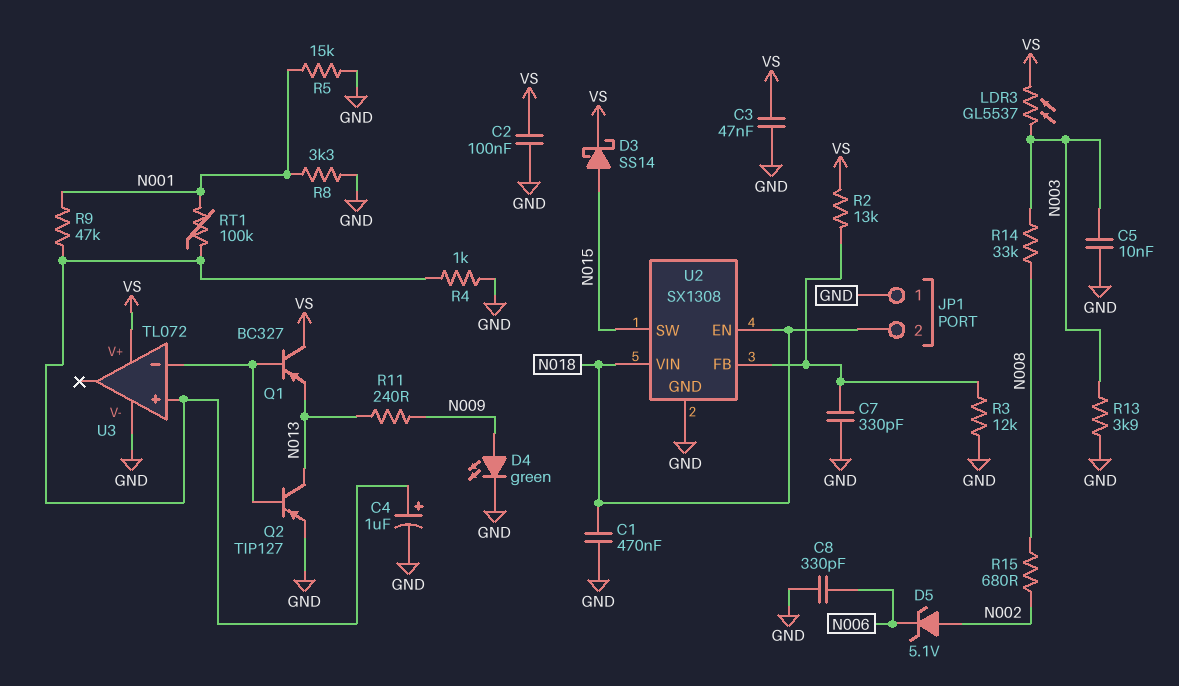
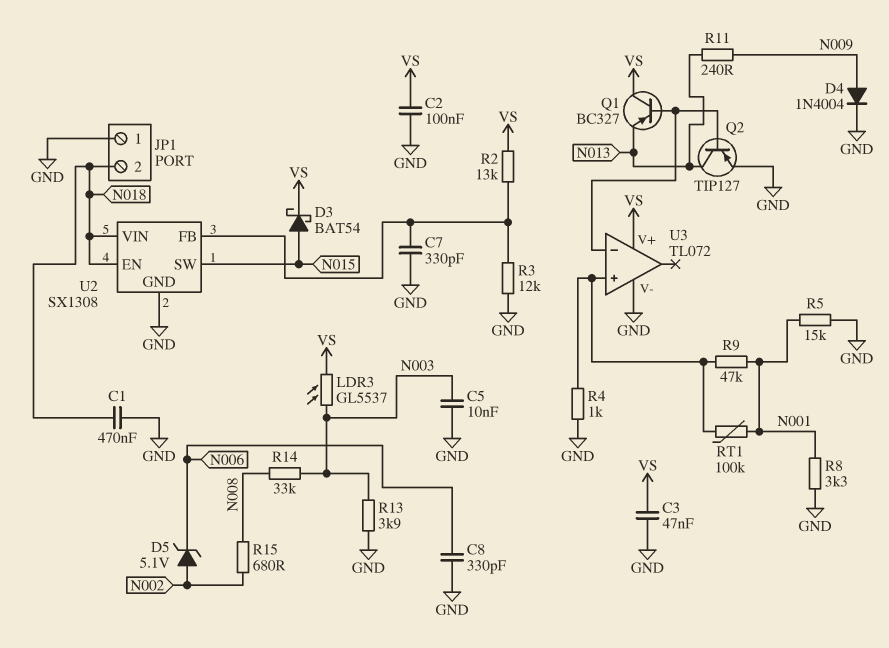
C4: 1uF (plus U3/in+, minus GND) -> none
D3: schottky SS14 (A N015, K VS) -> schottky BAT54 (A N015, K VS)
D4: LED green (A N009, K GND) -> diode 1N4004 (A N009, K GND)

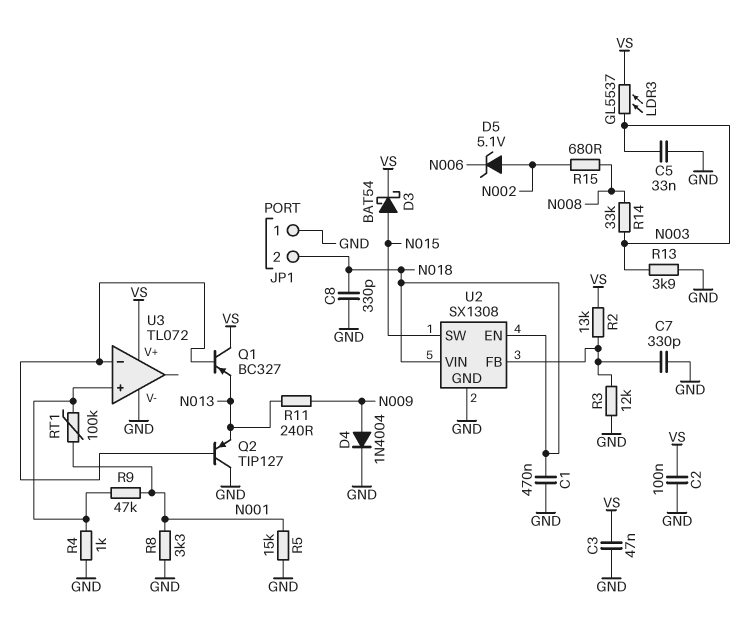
C5: 10nF (GND, N003) -> 33nF (GND, N003)
C8: 330pF (GND, N006) -> 330pF (GND, N018)
Q2: PNP TIP127 (B U3/in-, C N013, E GND) -> PNP TIP127 (B U3/in-, C GND, E N013)

